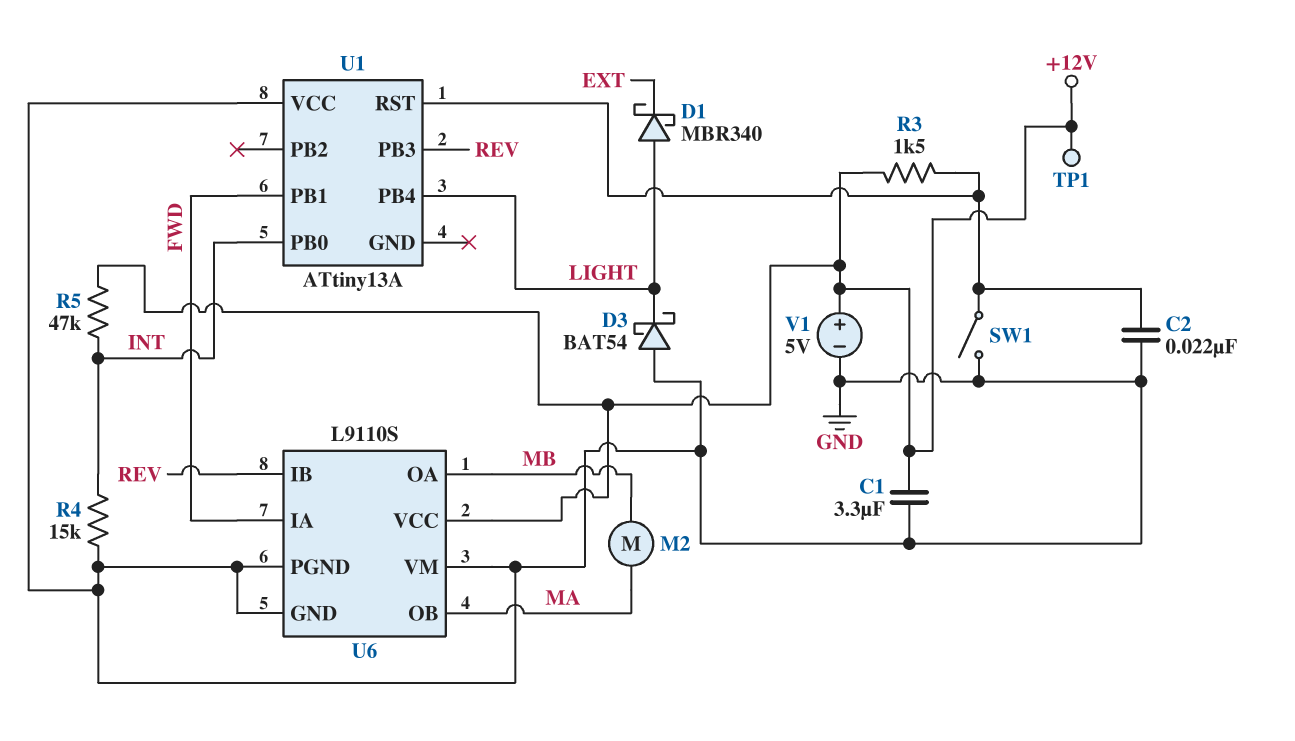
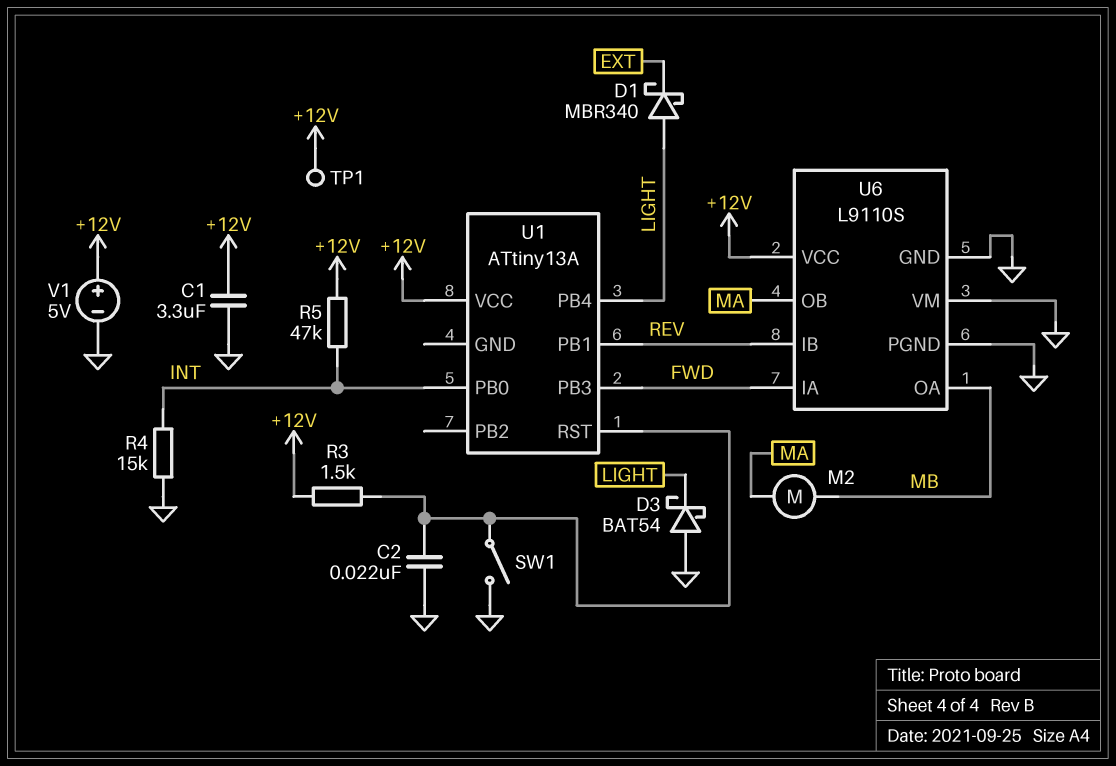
U1 pin PB1: FWD -> REV
U1 pin PB3: REV -> FWD
U1 pin VCC: GND -> +12V

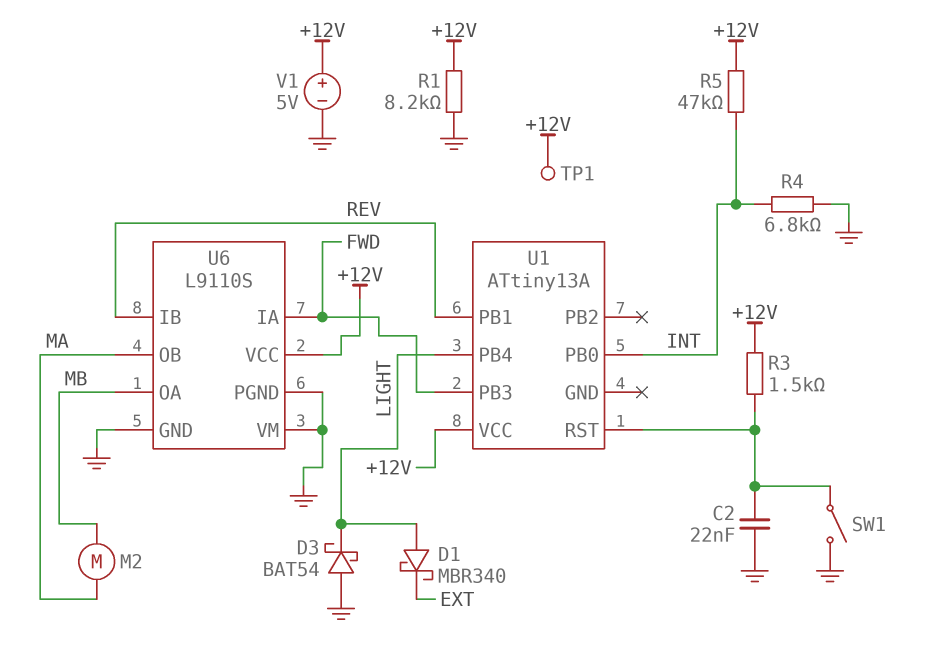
C1: 3.3uF (+12V, GND) -> none
R1: none -> 8.2k (+12V, GND)
R4: 15k (GND, INT) -> 6.8k (GND, INT)

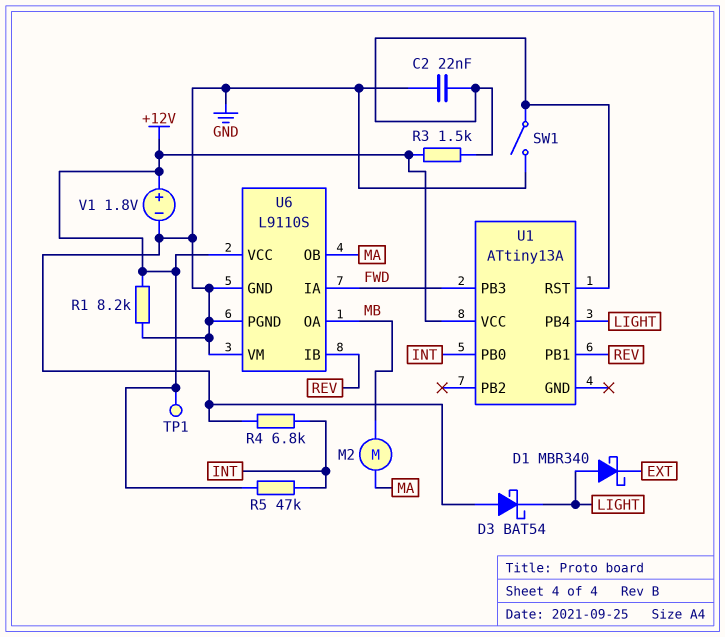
V1: 5V (plus +12V, minus GND) -> 1.8V (plus +12V, minus GND)

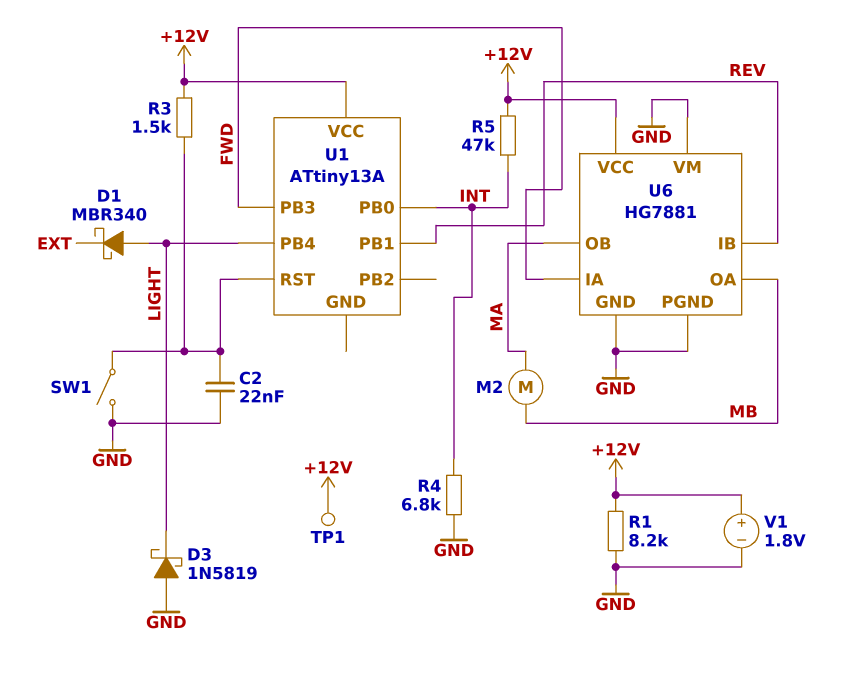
D3: schottky BAT54 (A GND, K LIGHT) -> schottky 1N5819 (A GND, K LIGHT)
U6: L9110S -> HG7881

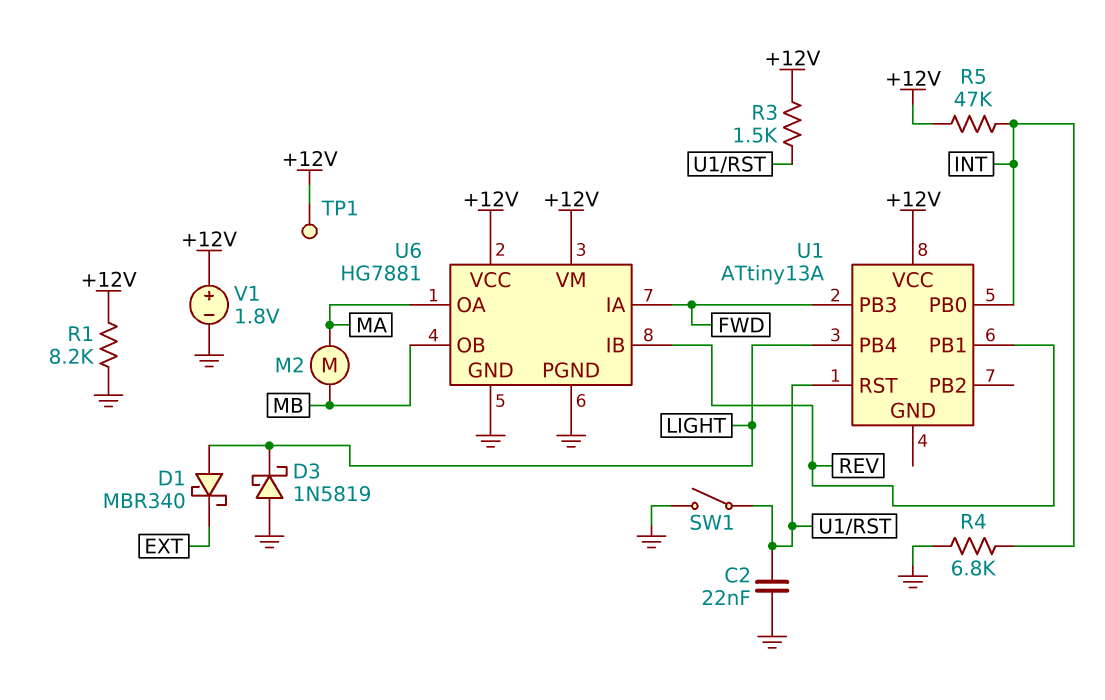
U6 pin OA: MB -> MA
U6 pin OB: MA -> MB
U6 pin VM: GND -> +12V

